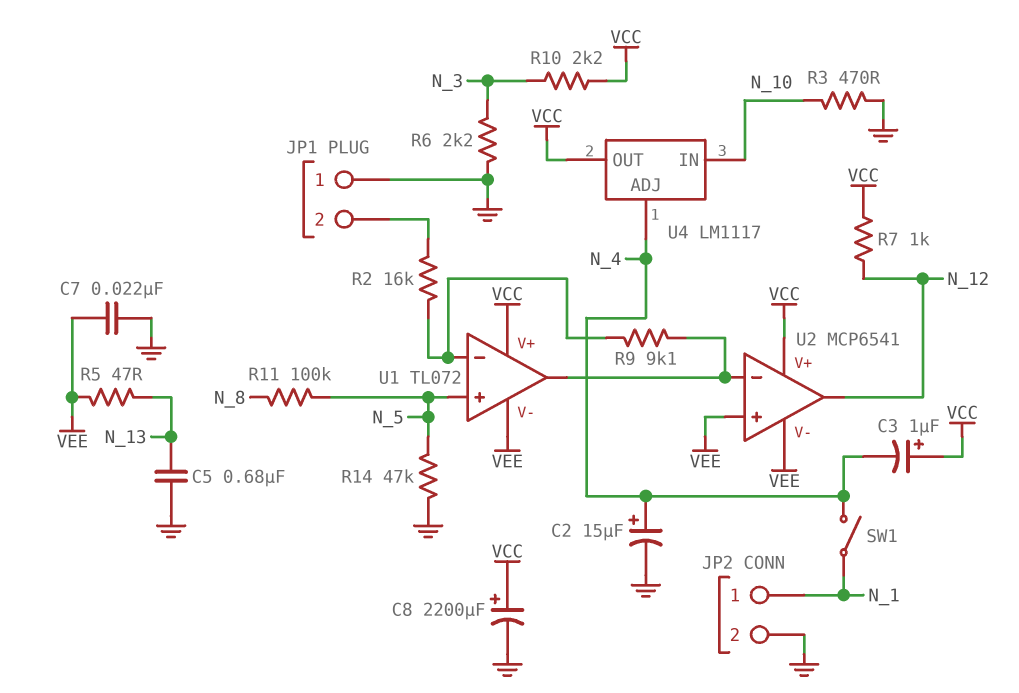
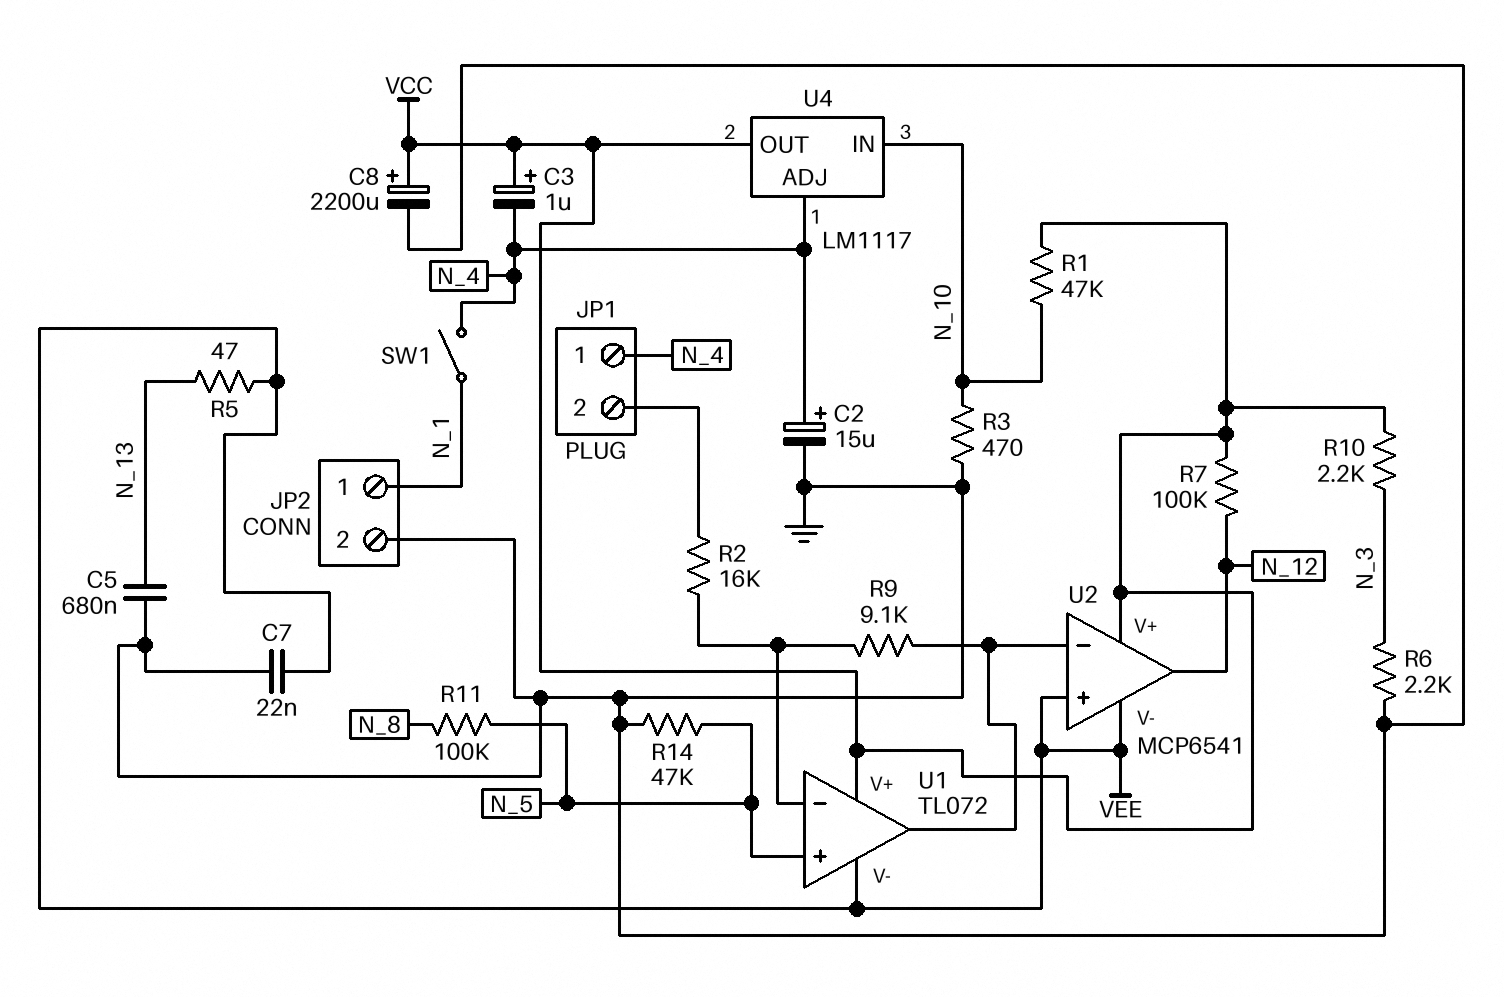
JP1 pin 1: GND -> N_4
R1: none -> 47k (N_10, VCC)
R7: 1k (N_12, VCC) -> 100k (N_12, VCC)

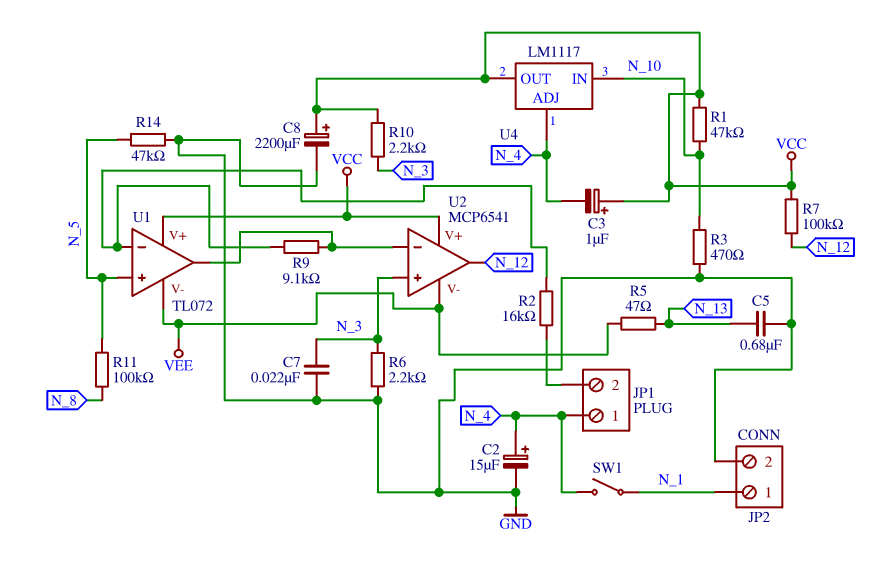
C7: 22nF (GND, VEE) -> 22nF (GND, N_3)
U2 pin in+: VEE -> N_3

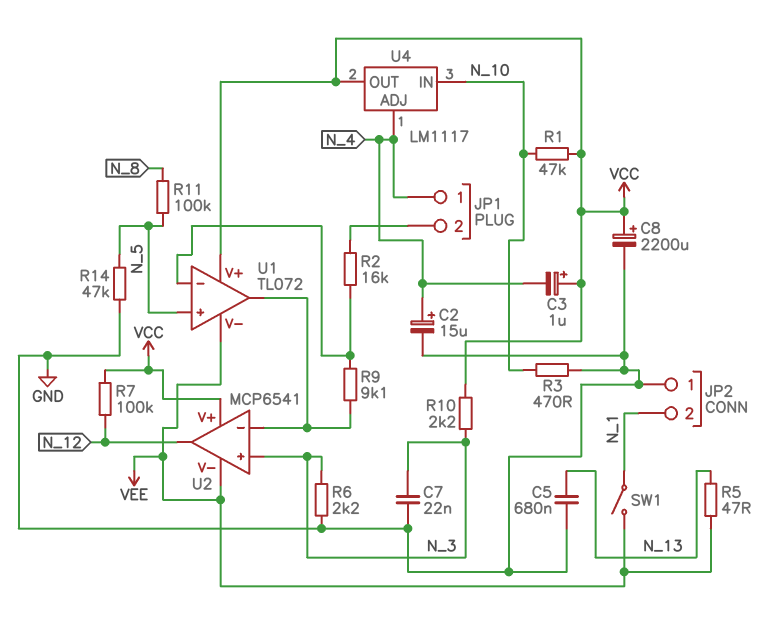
JP2 pin 1: N_1 -> GND
JP2 pin 2: GND -> N_1
SW1: switch (N_1, N_4) -> switch (N_1, VEE)

